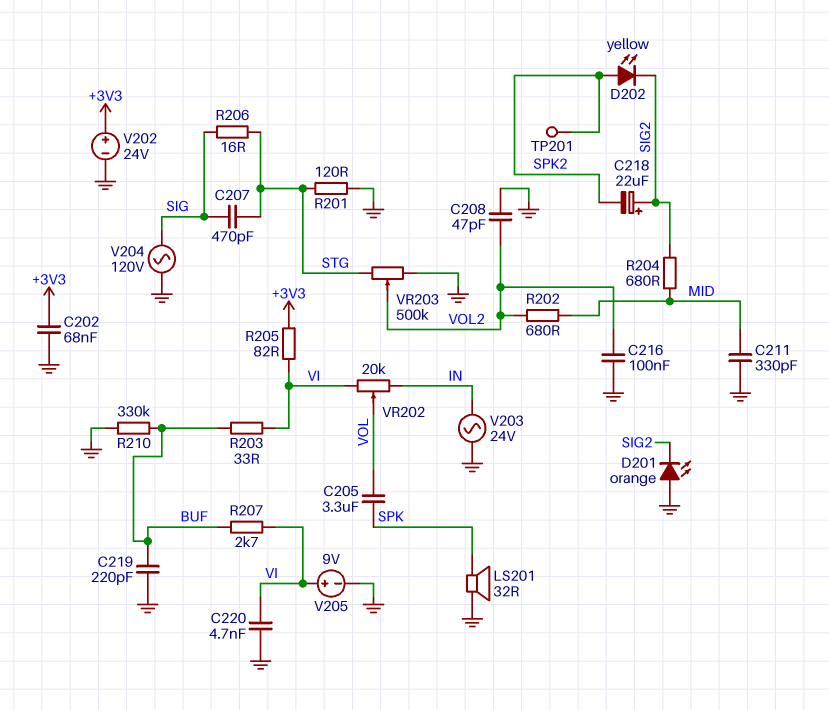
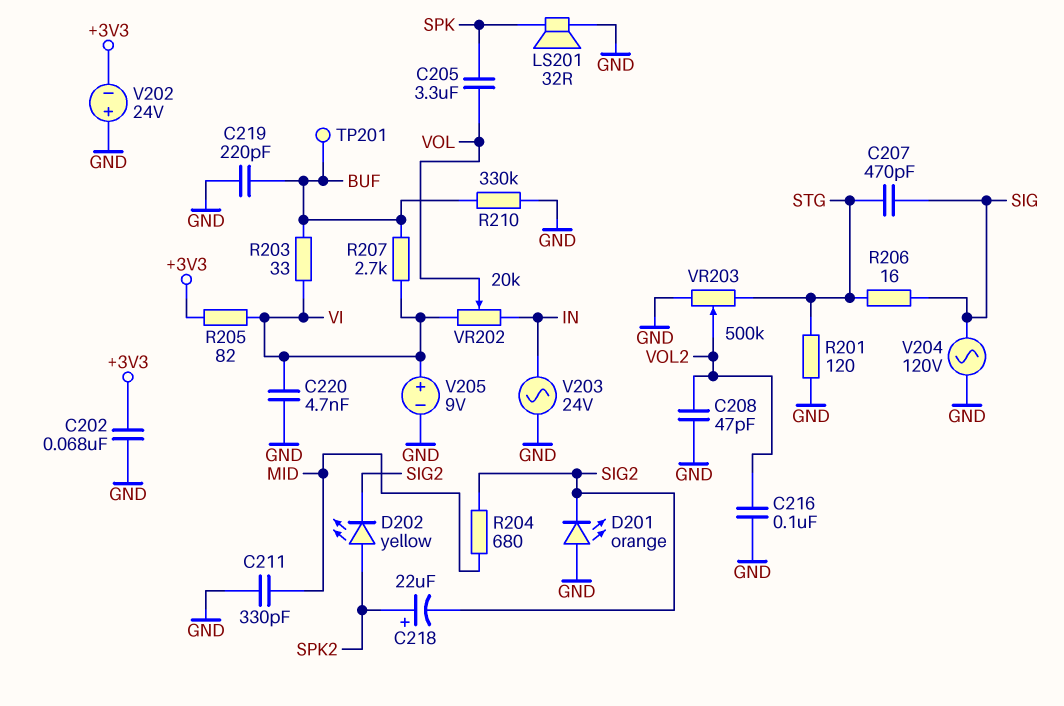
C218: 22uF (plus SIG2, minus SPK2) -> 22uF (plus SPK2, minus SIG2)
R202: 680 (MID, VOL2) -> none
TP201: test point (SPK2) -> test point (BUF)
V202: 24V (plus +3V3, minus GND) -> 24V (plus GND, minus +3V3)

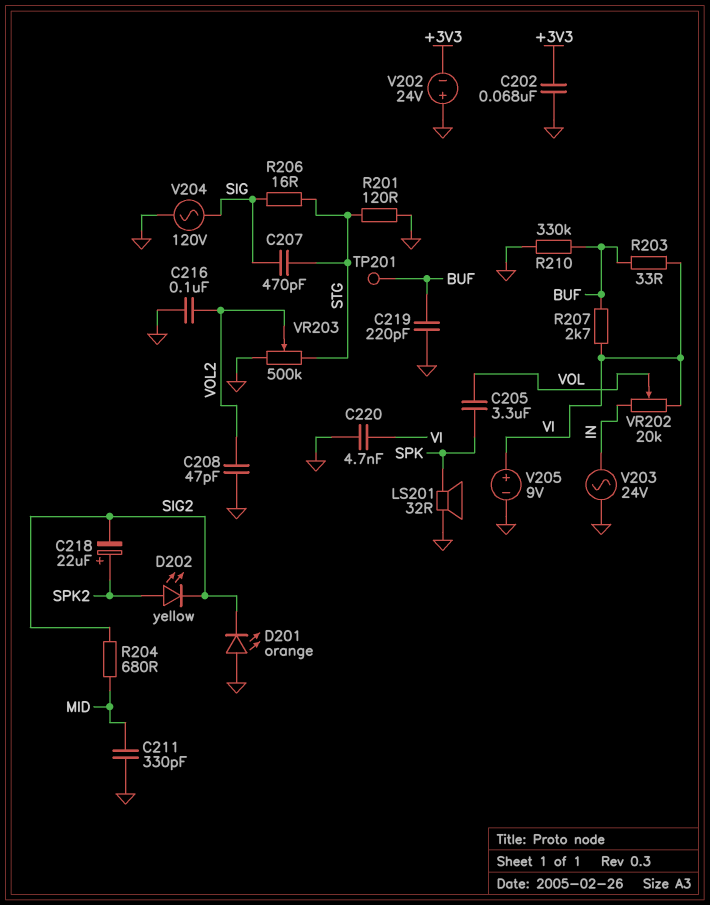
R205: 82 (+3V3, VI) -> none

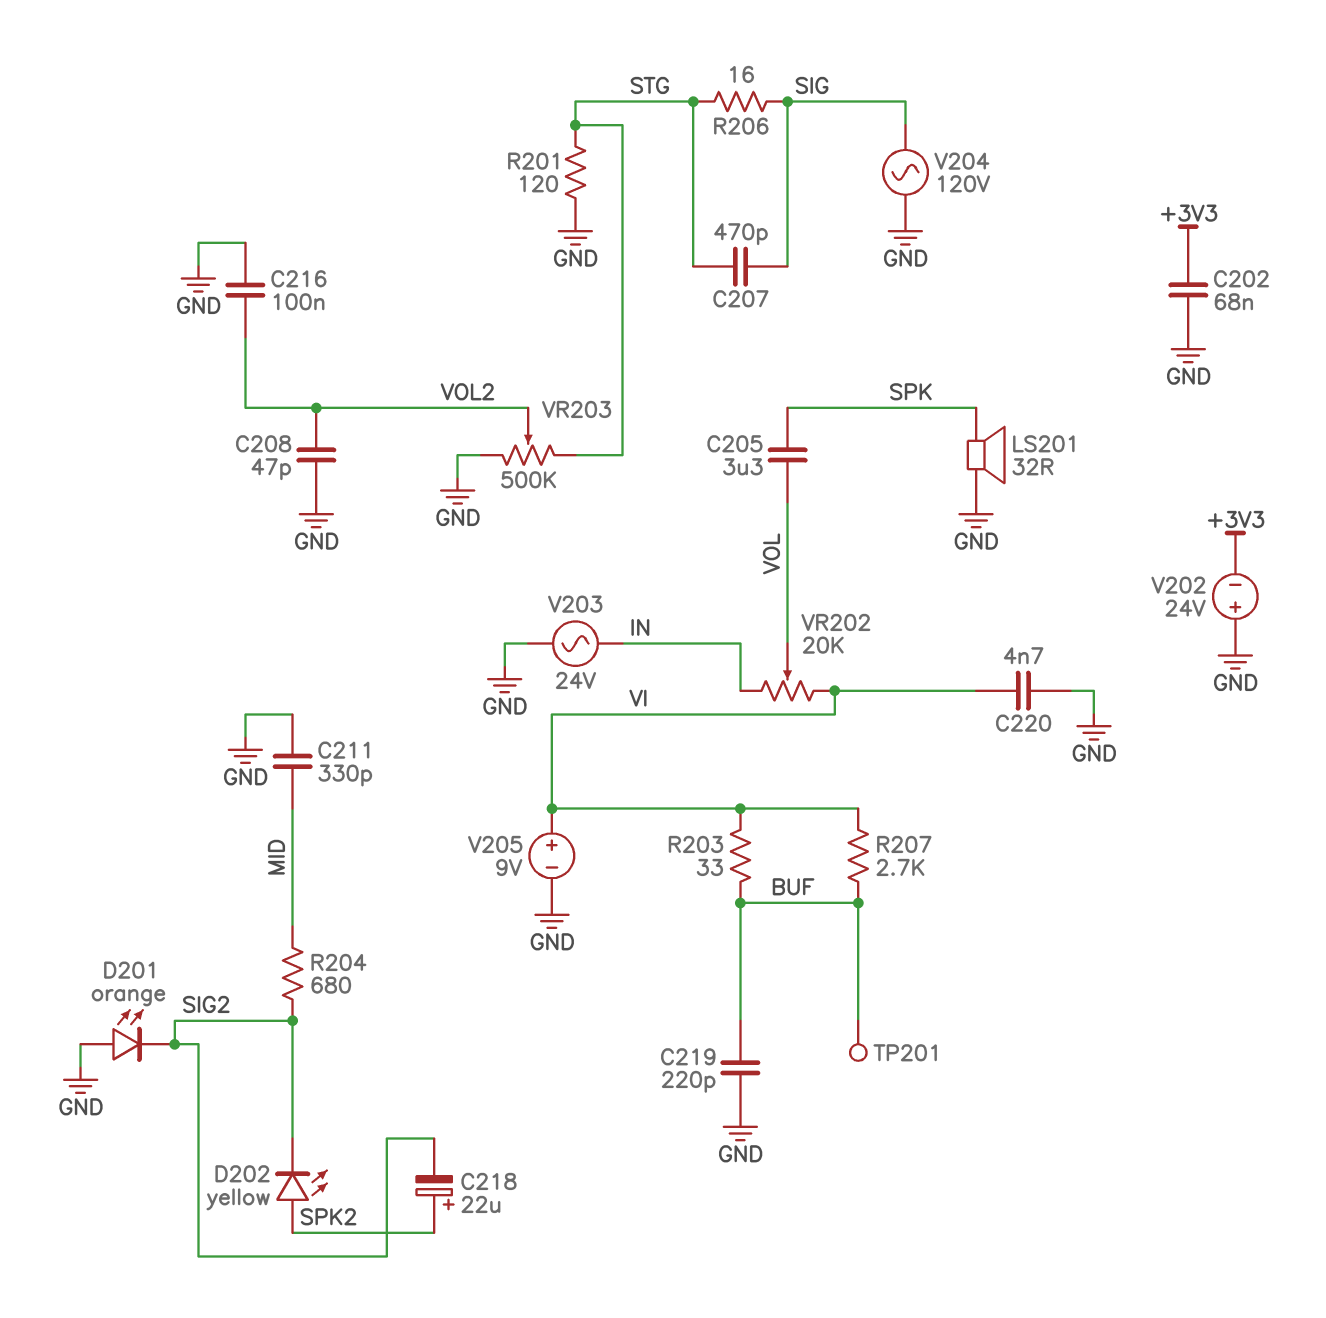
R210: 330k (BUF, GND) -> none

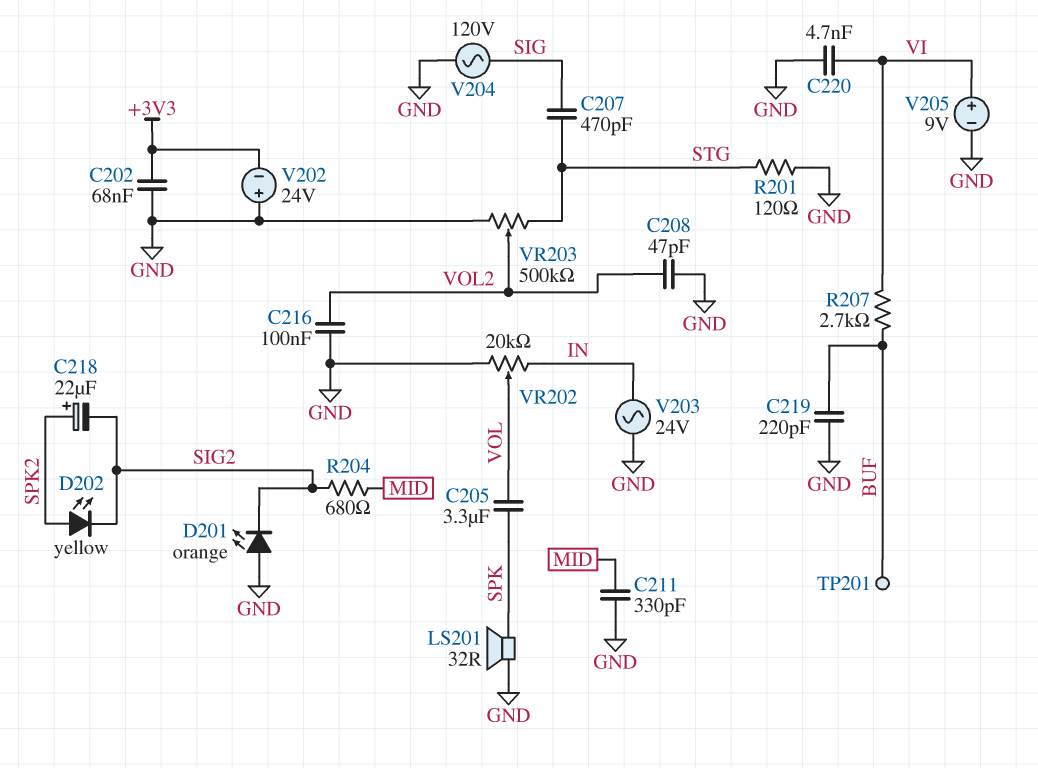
R203: 33 (BUF, VI) -> none
R206: 16 (SIG, STG) -> none
VR202: 20k (IN, VI, wiper VOL) -> 20k (GND, IN, wiper VOL)

